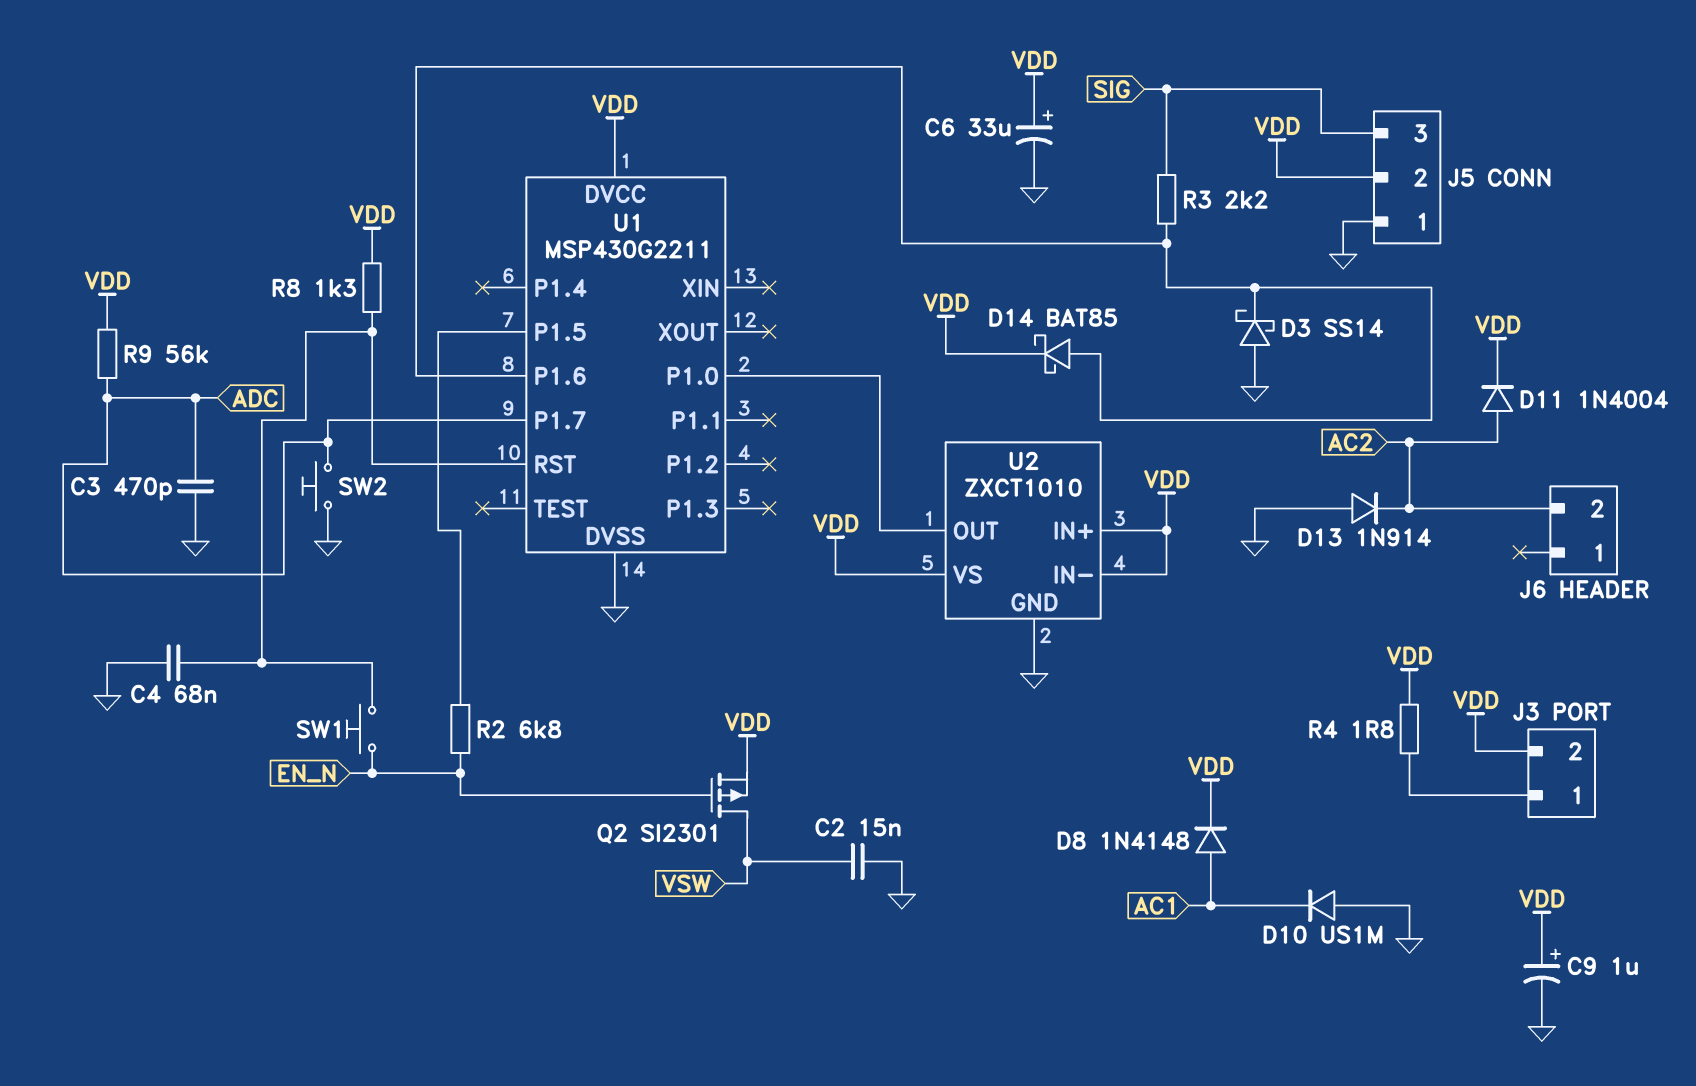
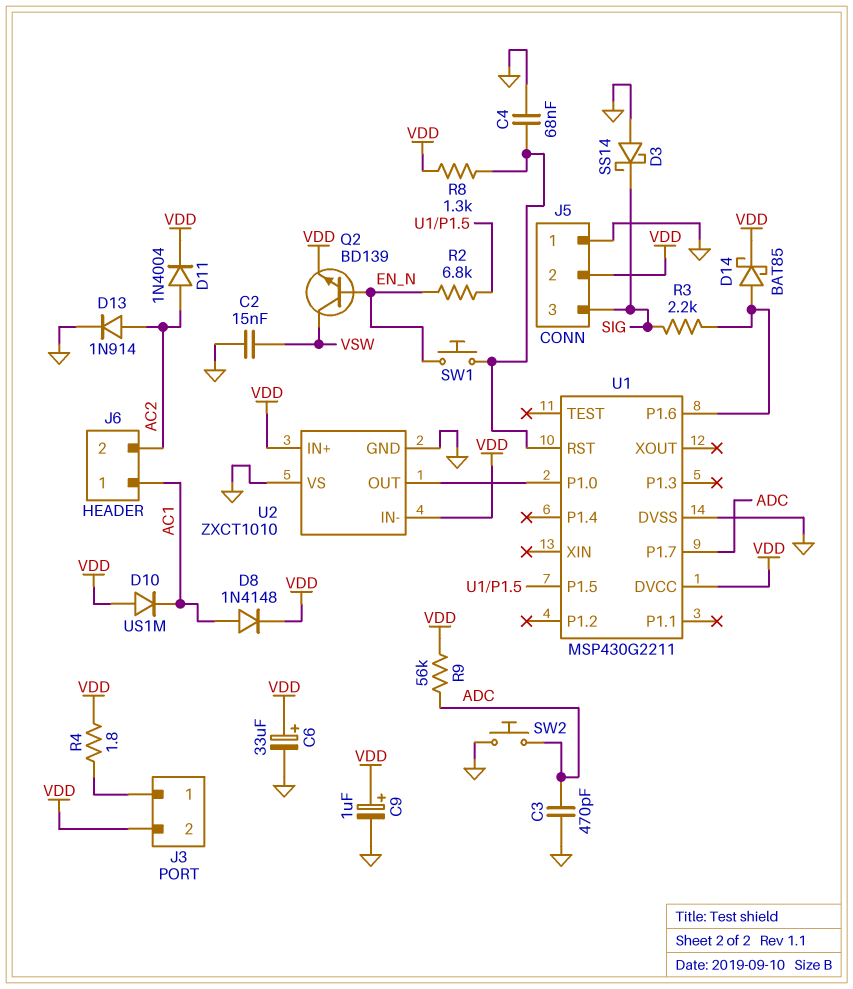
D3: schottky SS14 (A GND, K U1/P1.6) -> schottky SS14 (A GND, K SIG)
D10: diode US1M (A GND, K AC1) -> diode US1M (A VDD, K AC1)
D13: diode 1N914 (A GND, K AC2) -> diode 1N914 (A AC2, K GND)
J6 pin 1: none -> AC1
Q2: PMOS SI2301 (G EN_N, D VSW, S VDD) -> NPN BD139 (B EN_N, C VSW, E VDD)
U2 pin VS: VDD -> GND

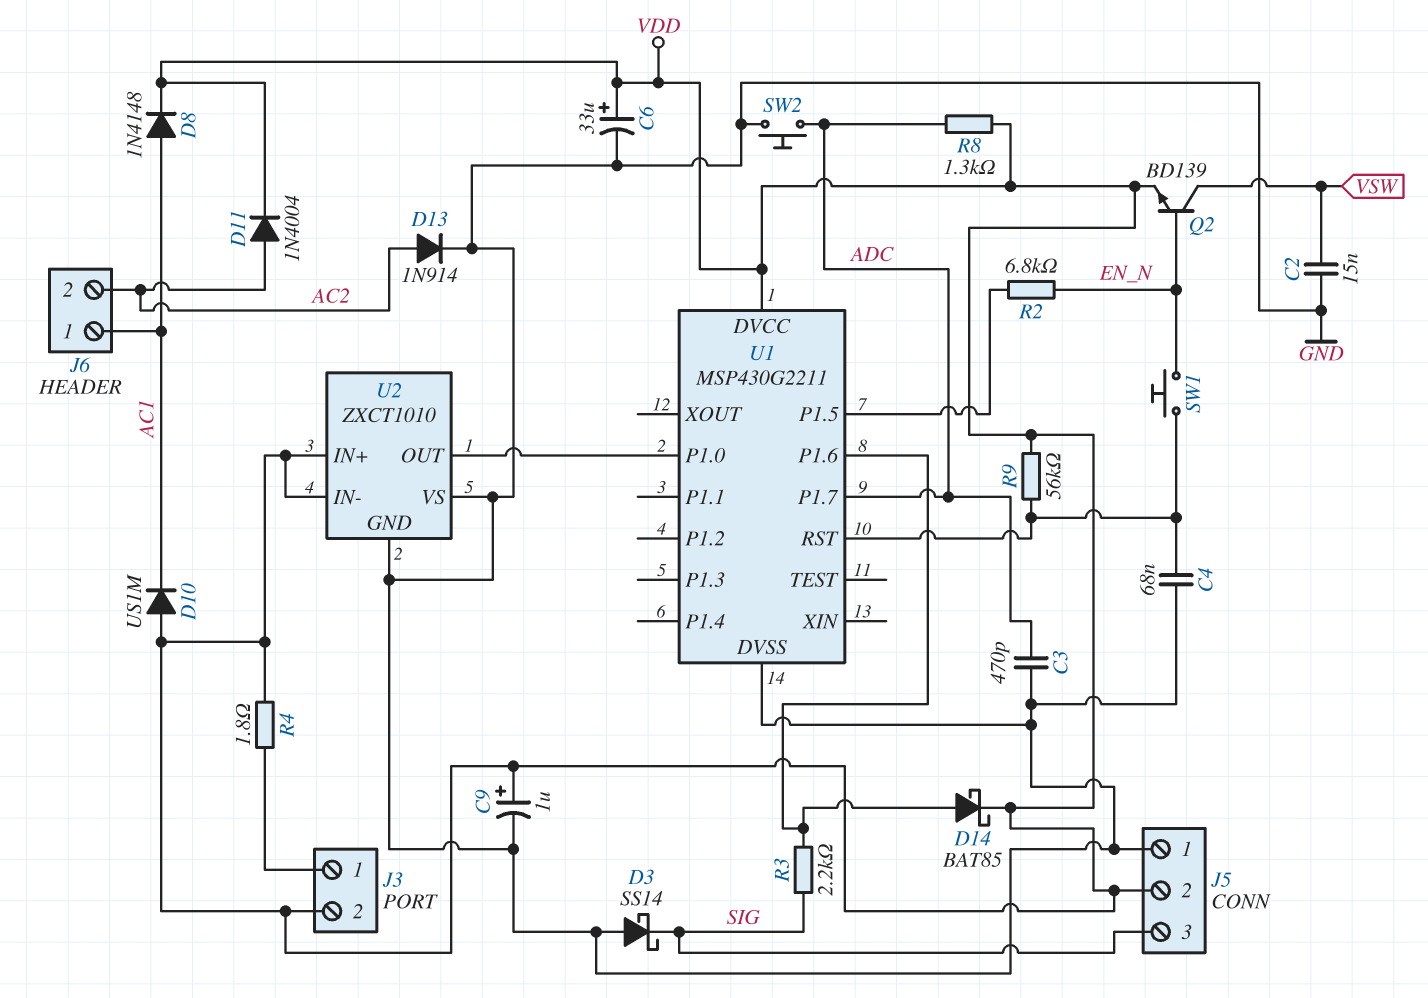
R8: 1.3k (U1/RST, VDD) -> 1.3k (ADC, VDD)
R9: 56k (ADC, VDD) -> 56k (U1/RST, VDD)

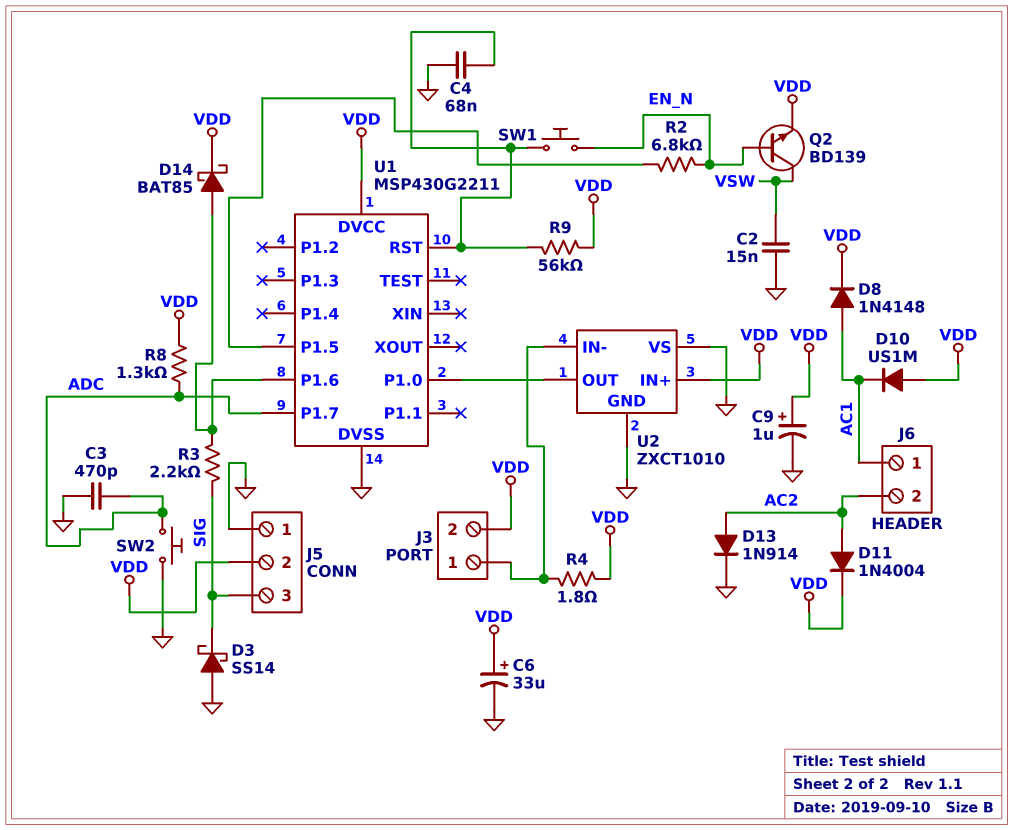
U2 pin IN-: VDD -> J3/1

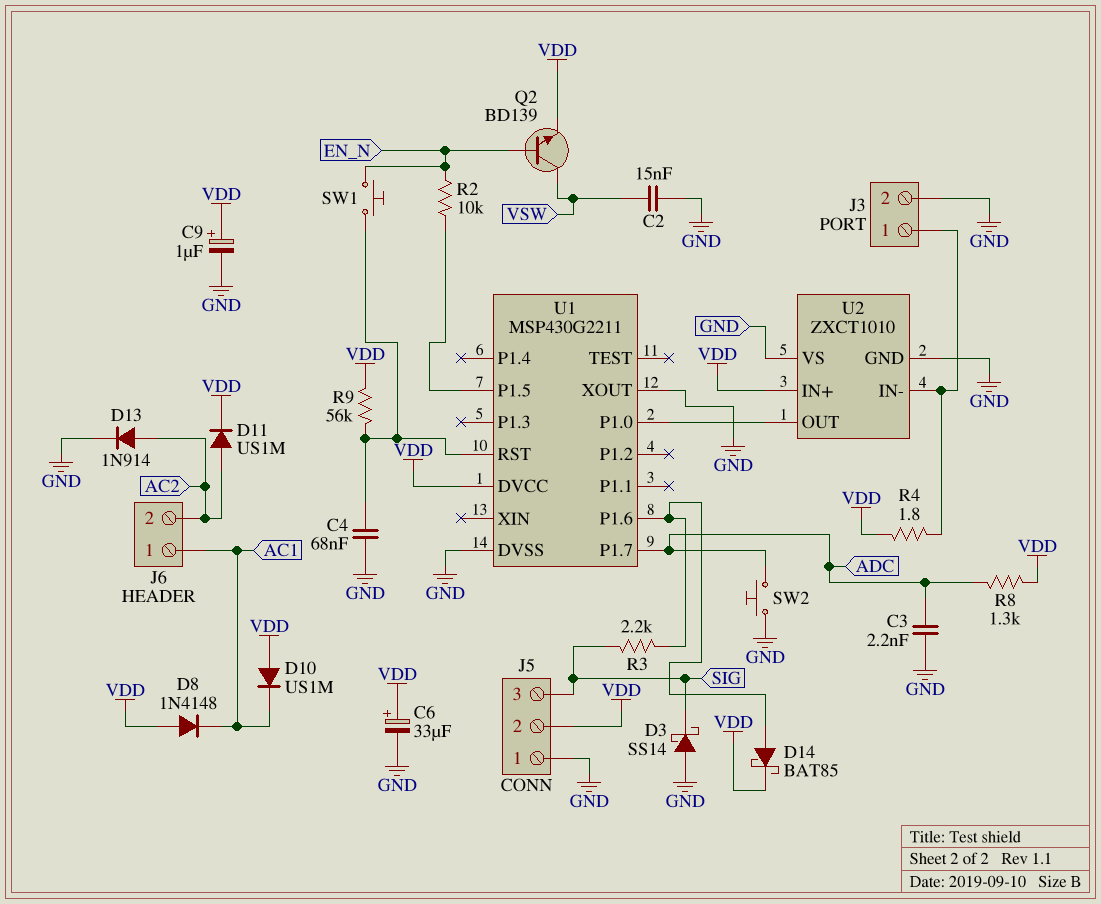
C3: 470pF (ADC, GND) -> 2.2nF (ADC, GND)
D8: diode 1N4148 (A AC1, K VDD) -> diode 1N4148 (A VDD, K AC1)
D11: diode 1N4004 (A AC2, K VDD) -> diode US1M (A AC2, K VDD)
J3 pin 2: VDD -> GND
R2: 6.8k (EN_N, U1/P1.5) -> 10k (EN_N, U1/P1.5)
U1 pin XOUT: none -> GND

